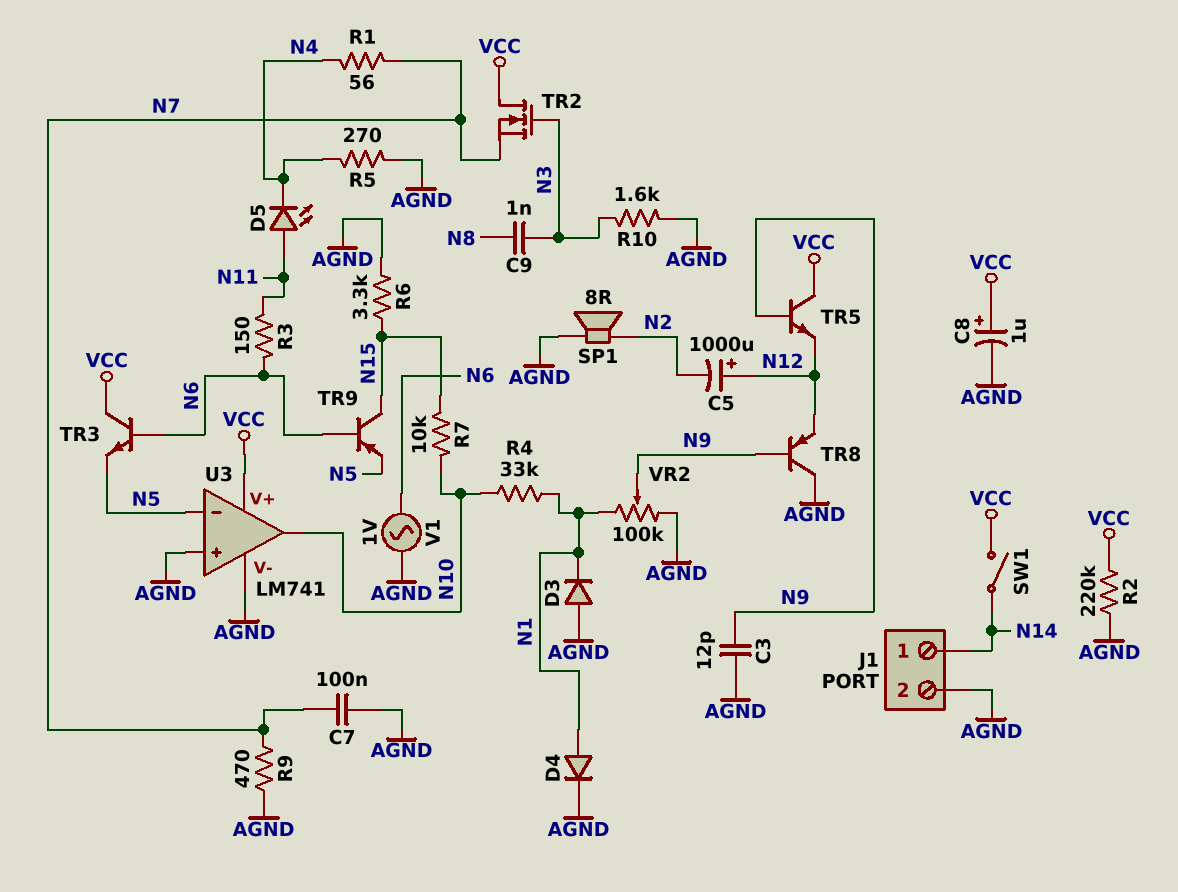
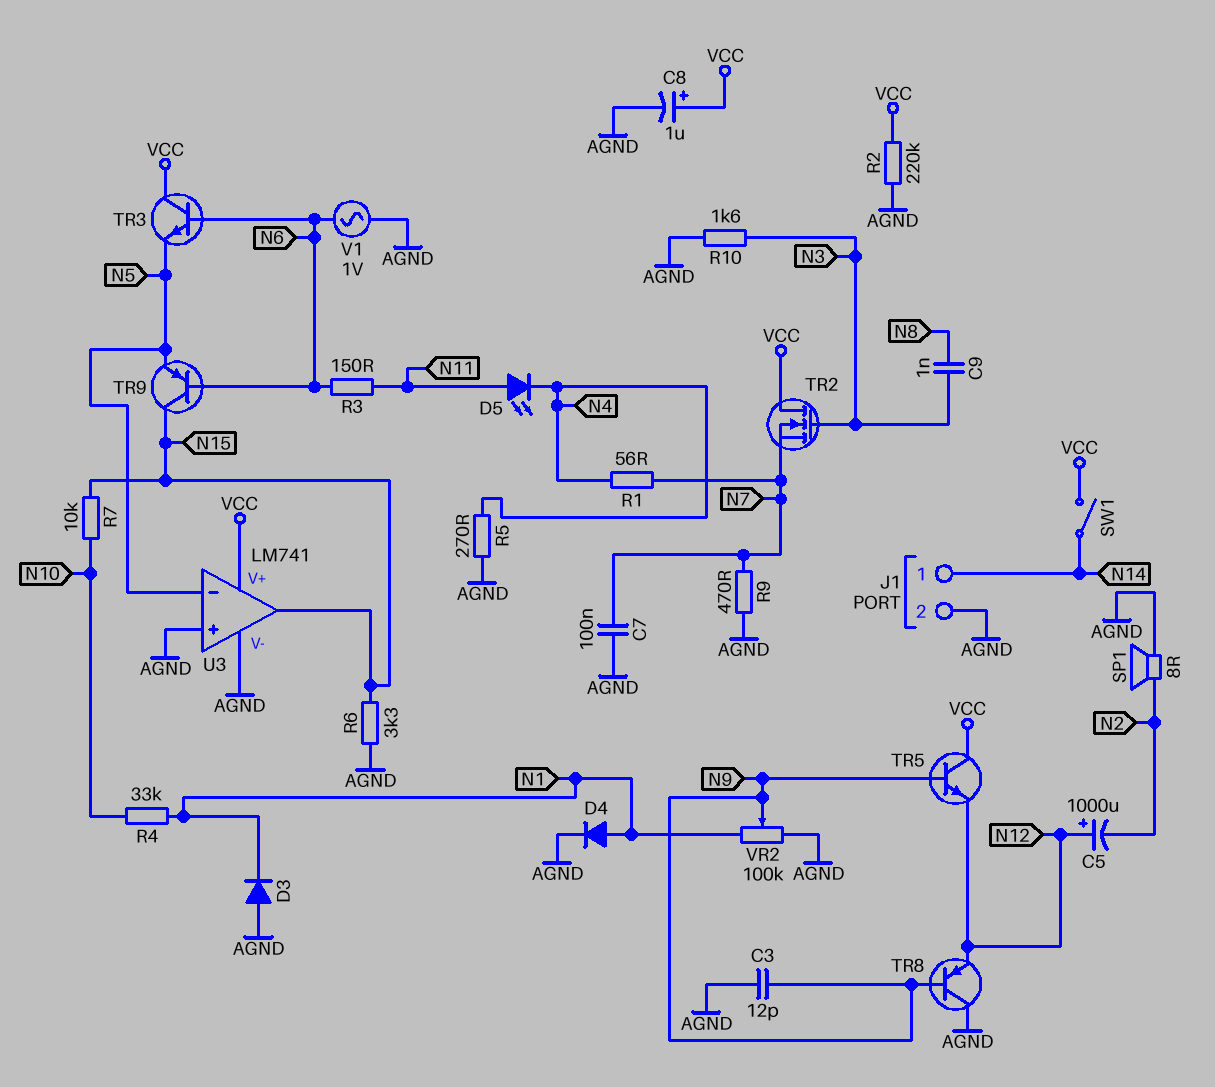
U3 pin out: N10 -> N15

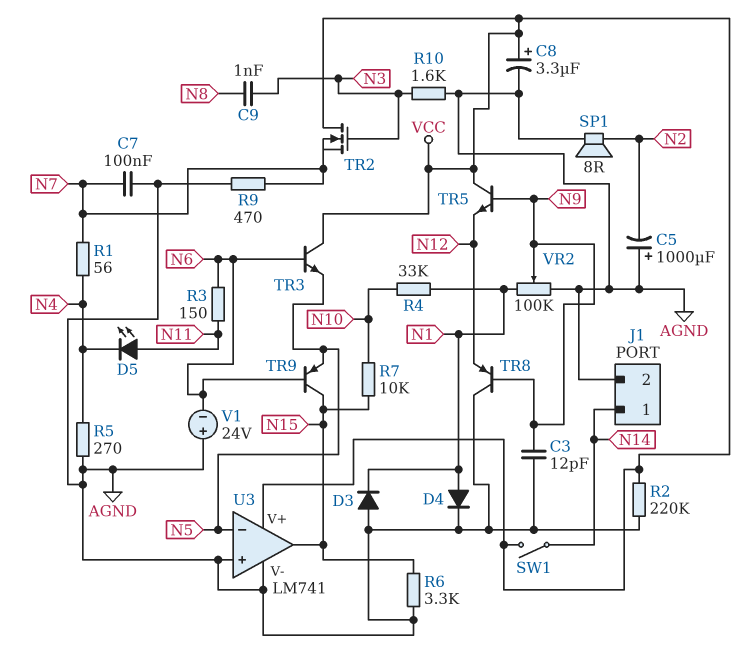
C5: 1000uF (plus N12, minus N2) -> 1000uF (plus AGND, minus N2)
C8: 1uF (plus VCC, minus AGND) -> 3.3uF (plus VCC, minus AGND)
V1: AC 1V (AGND, N6) -> 24V (plus AGND, minus N6)

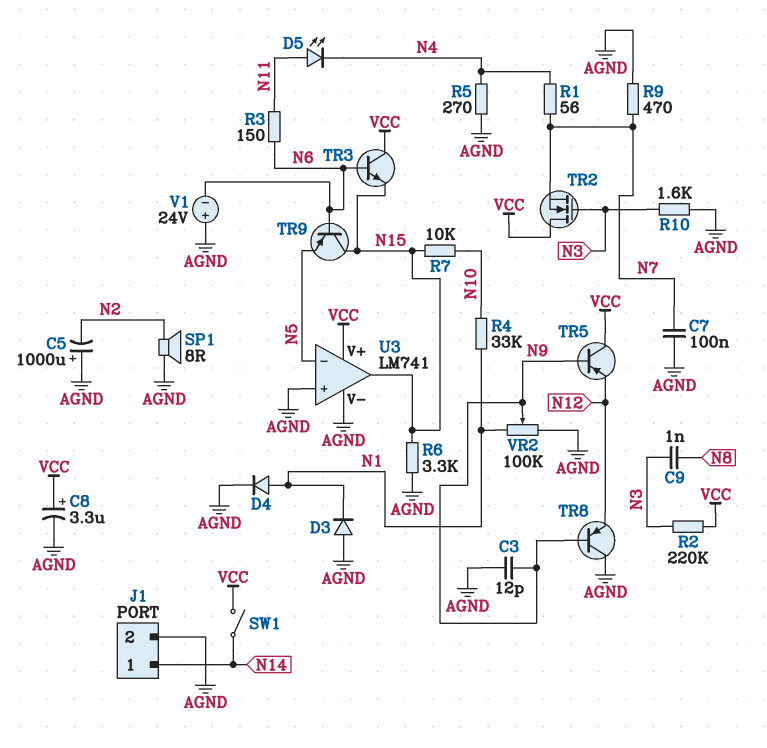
R2: 220k (AGND, VCC) -> 220k (N3, VCC)
TR3: NPN (B N6, C VCC, E N5) -> NPN (B N6, C VCC, E N15)
TR5: NPN (B N9, C VCC, E N12) -> PNP (B N9, C VCC, E N12)

